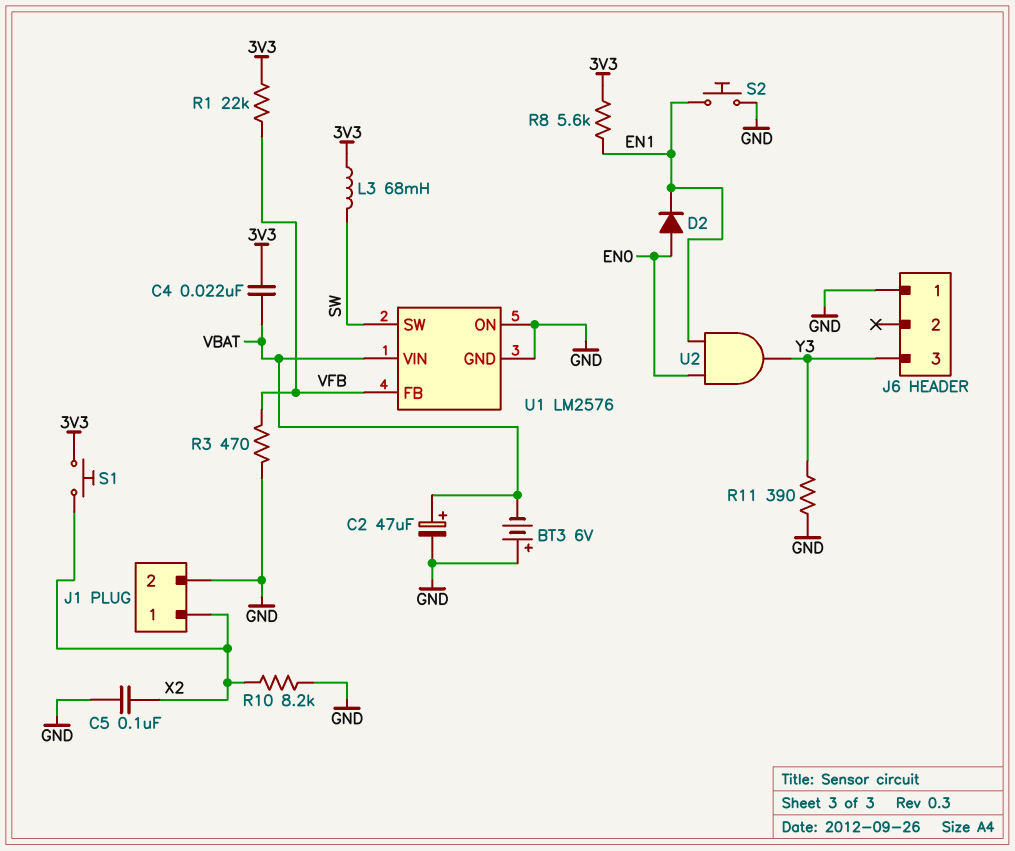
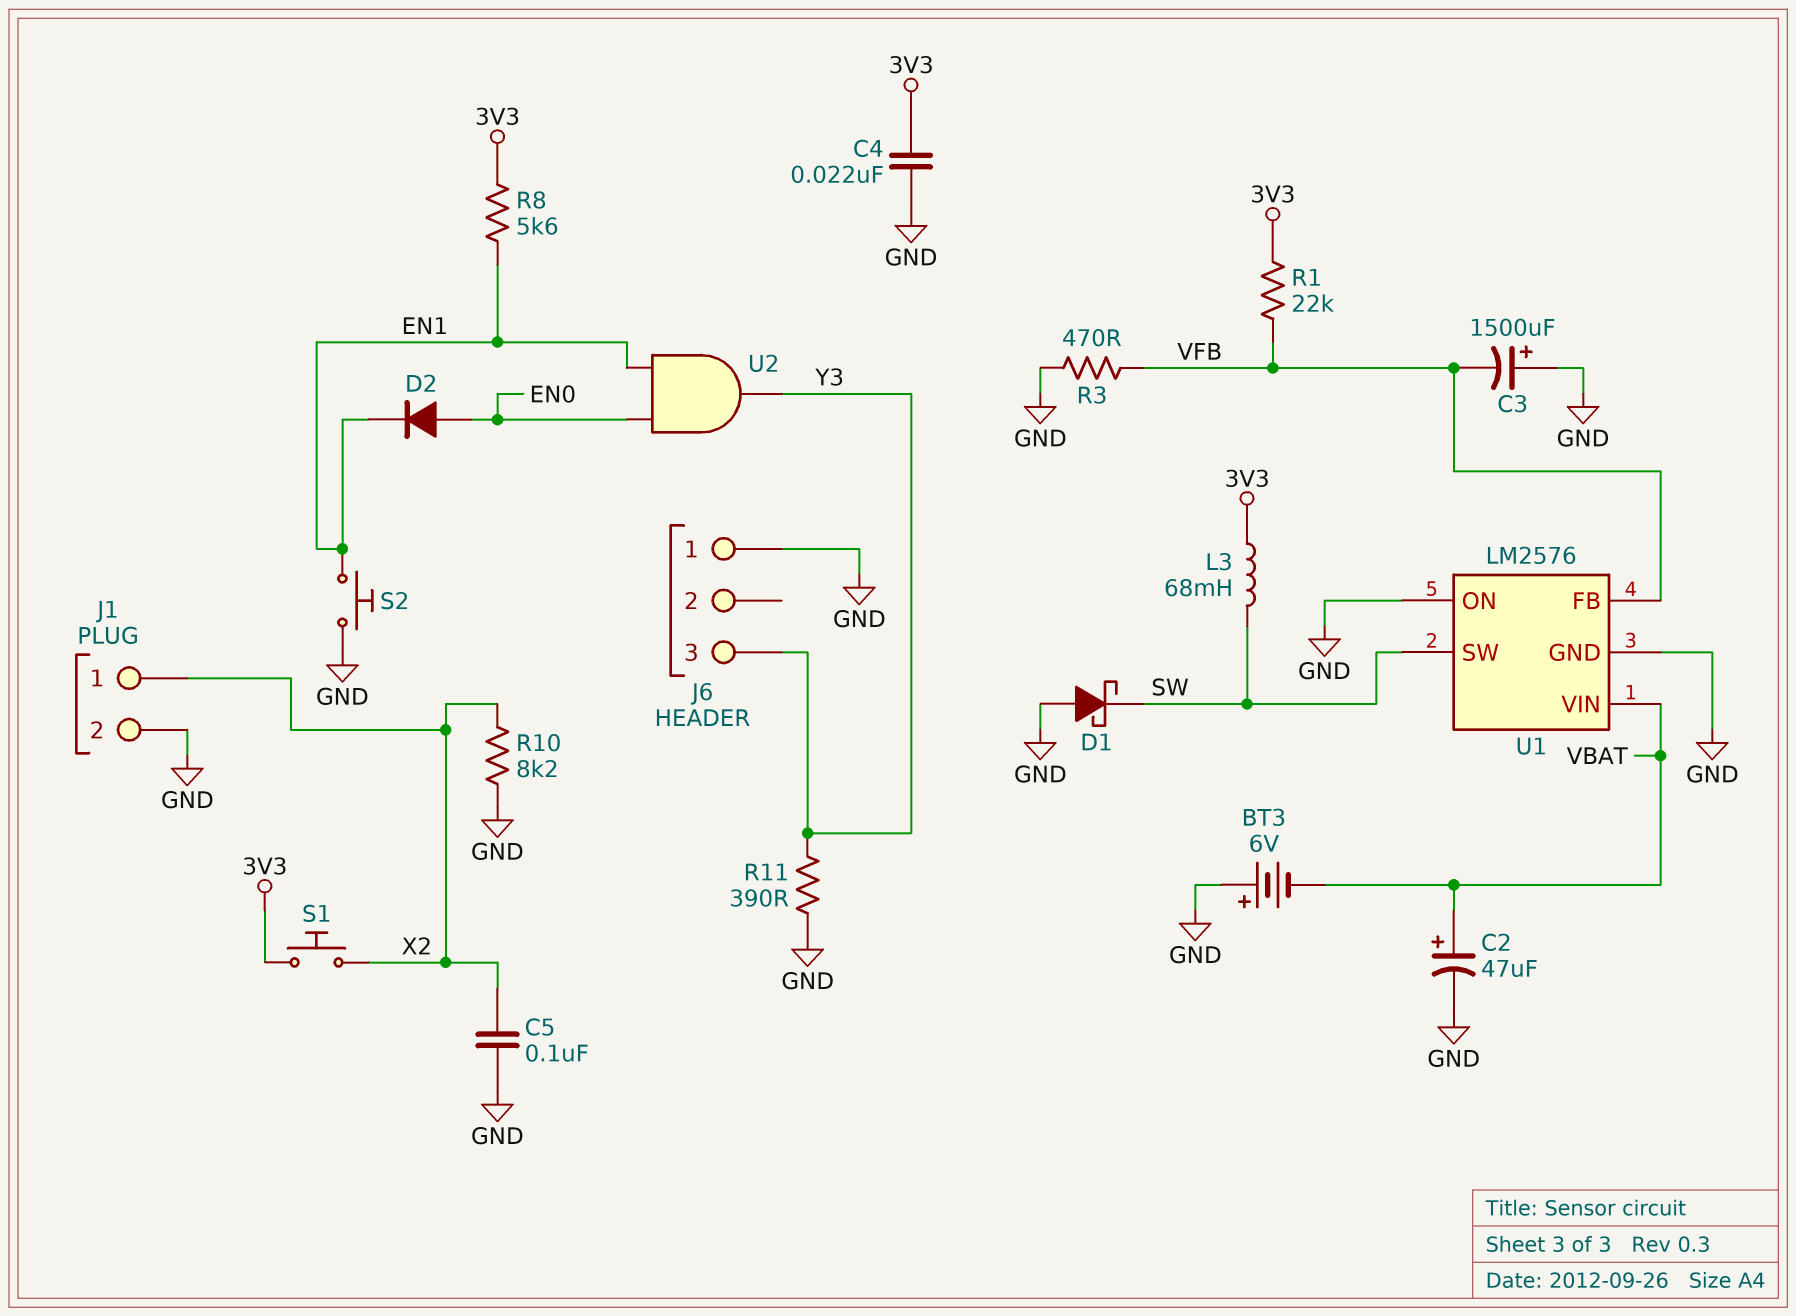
C3: none -> 1500uF (plus GND, minus VFB)
C4: 22nF (3V3, VBAT) -> 22nF (3V3, GND)
D1: none -> schottky (A GND, K SW)

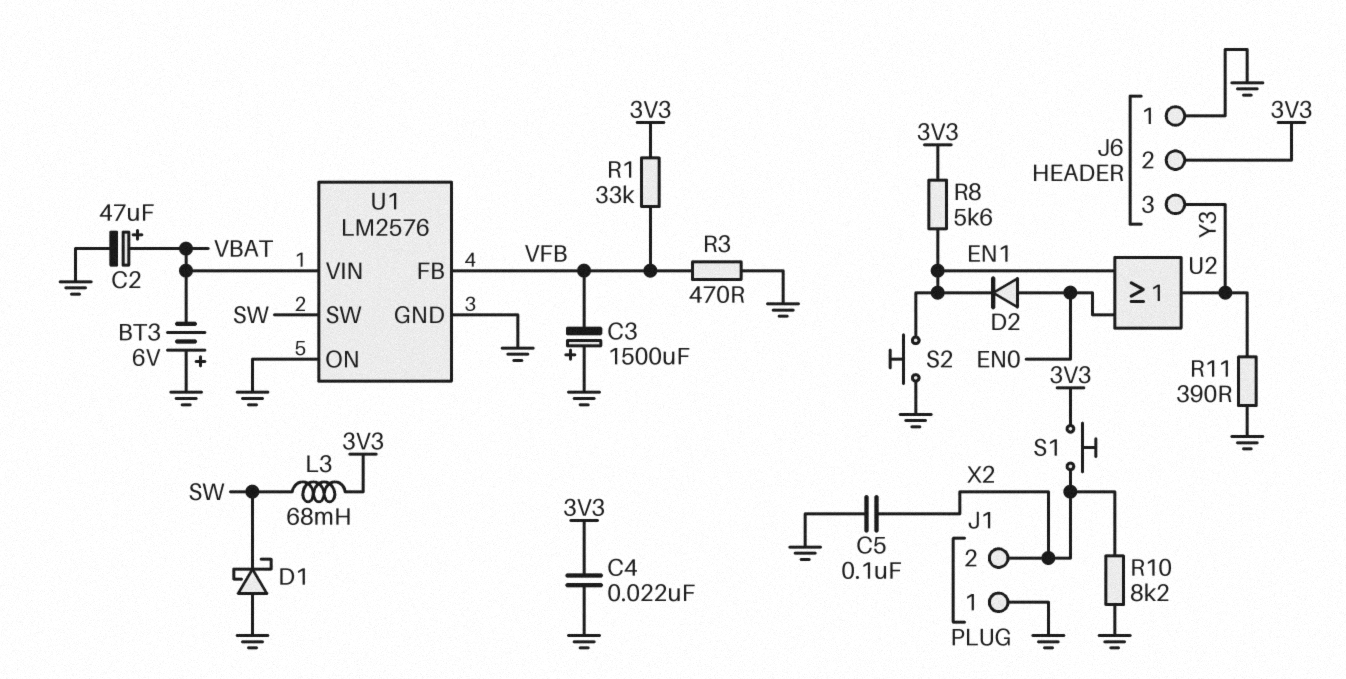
J1 pin 1: X2 -> GND
J1 pin 2: GND -> X2
J6 pin 2: none -> 3V3
R1: 22k (3V3, VFB) -> 33k (3V3, VFB)
U2: AND (in EN0, in EN1, out Y3) -> OR (in EN0, in EN1, out Y3)

